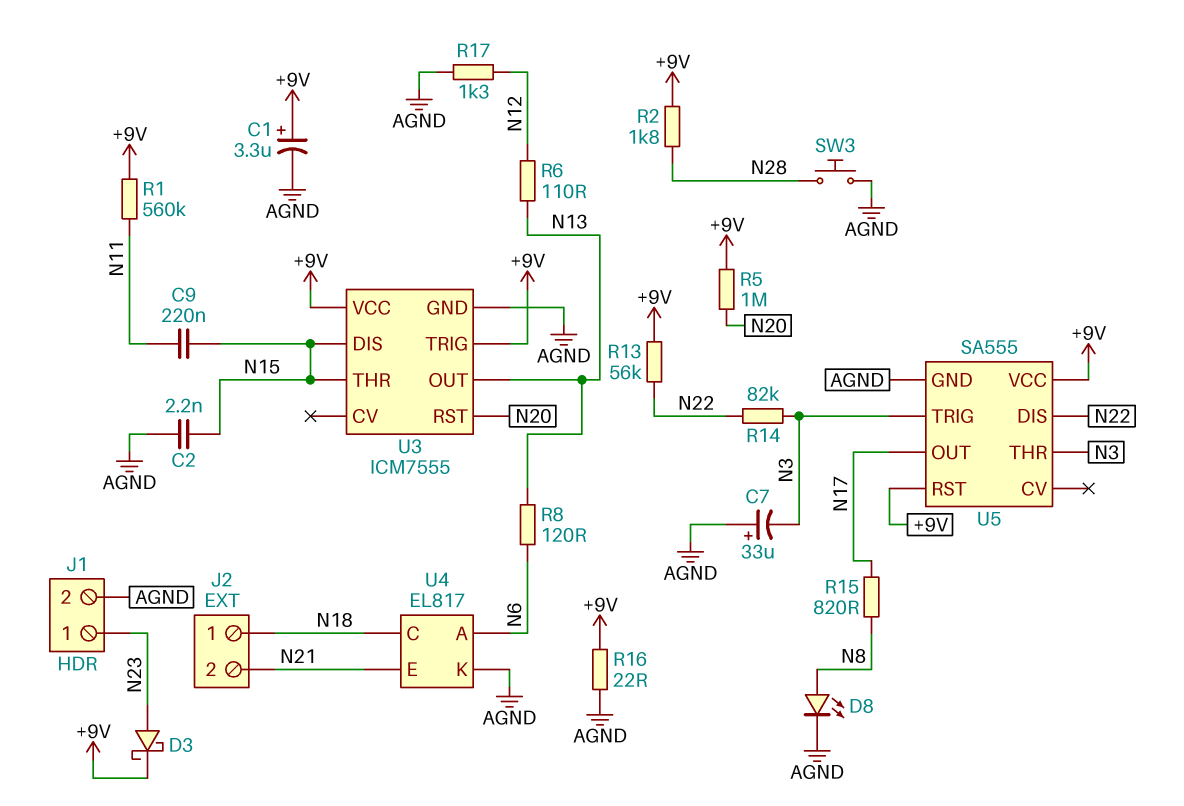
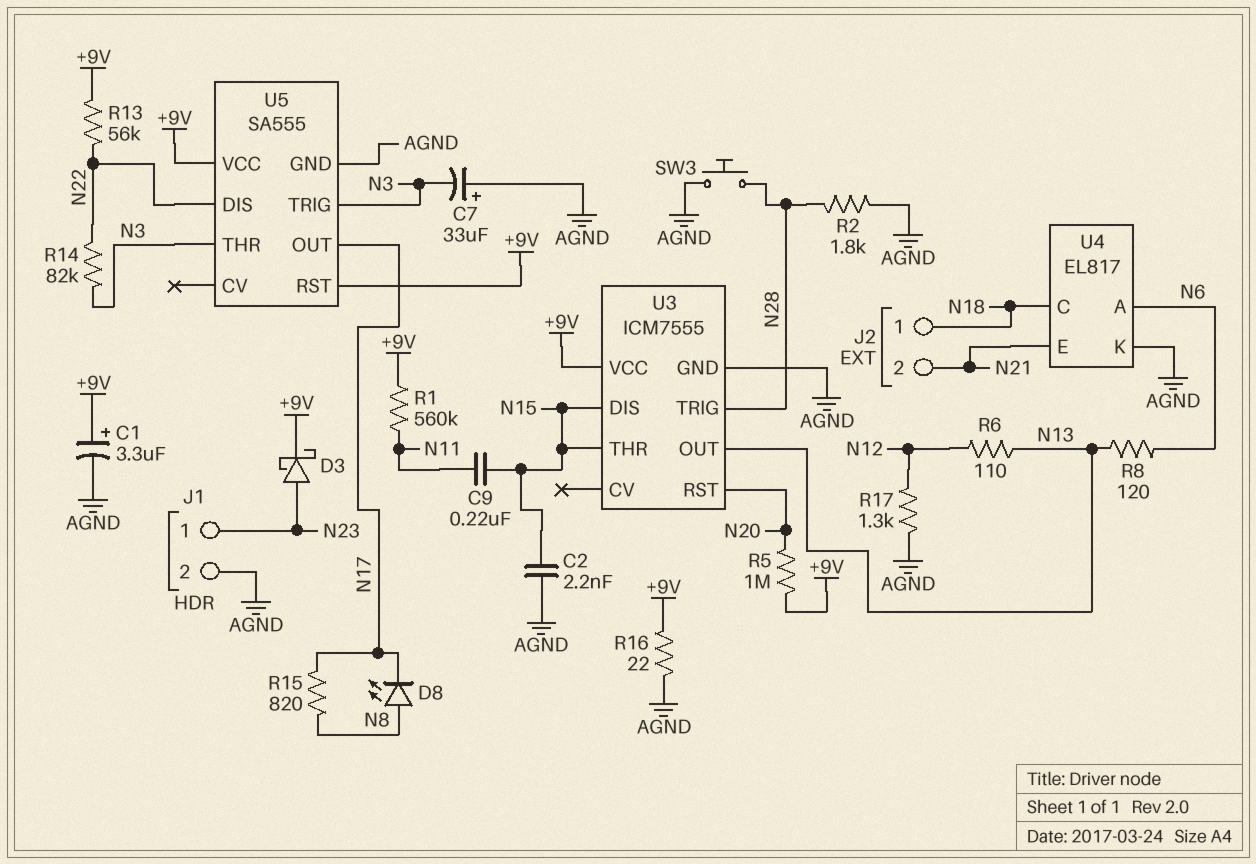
D8: LED (A N8, K AGND) -> LED (A N8, K N17)
R2: 1.8k (+9V, N28) -> 1.8k (AGND, N28)
U3 pin TRIG: +9V -> N28

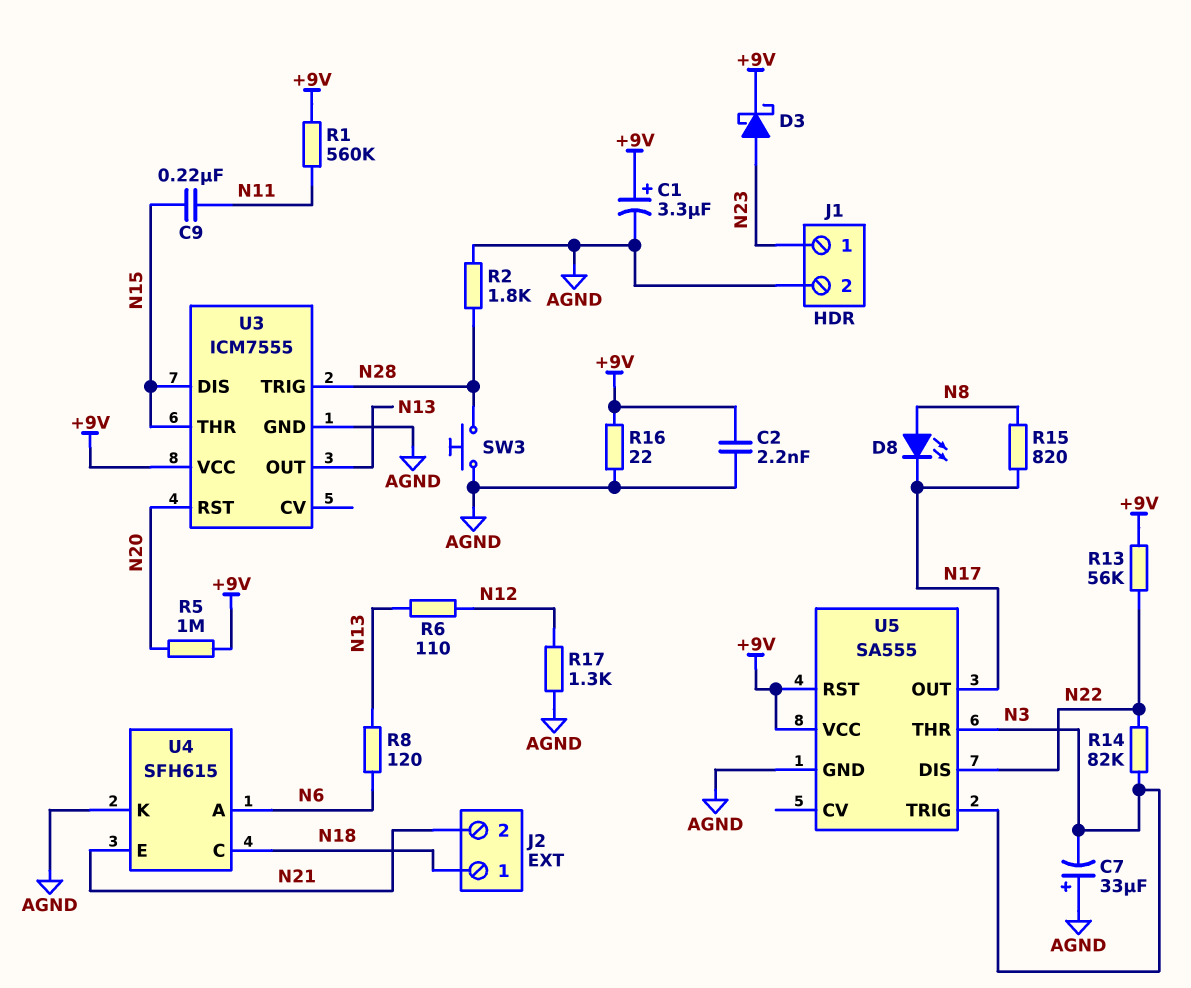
C2: 2.2nF (AGND, N15) -> 2.2nF (+9V, AGND)
U4: EL817 -> SFH615

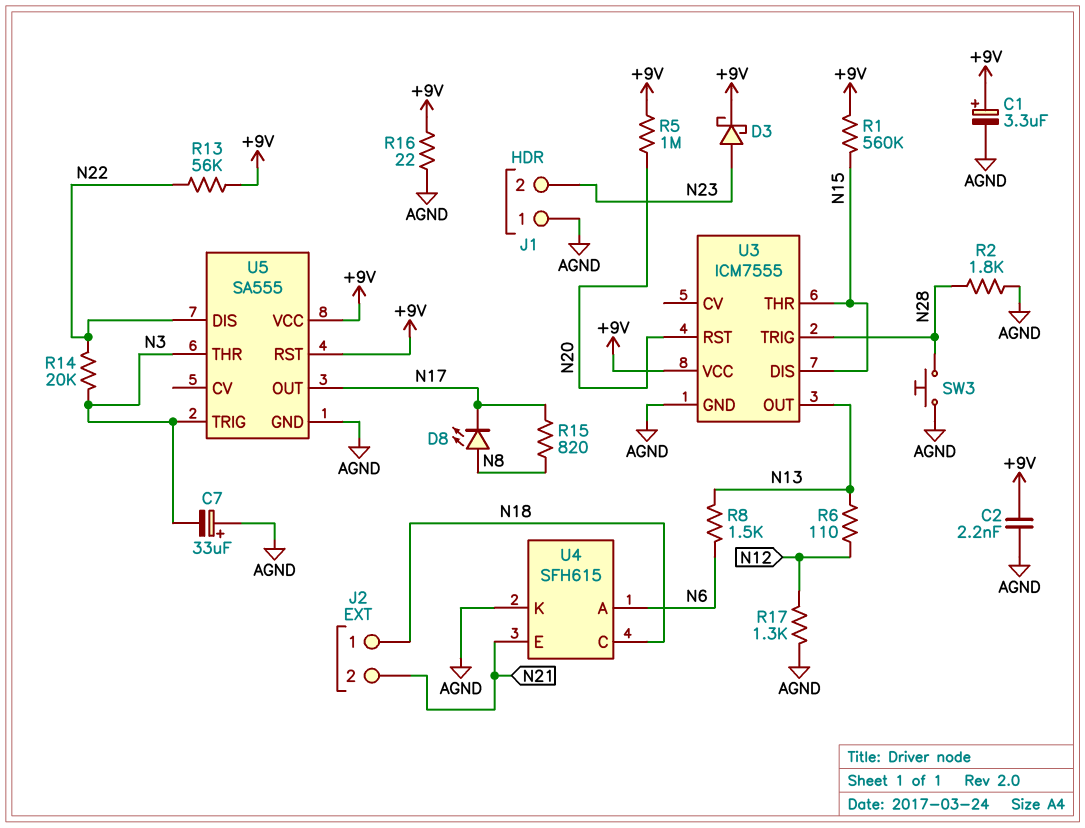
C9: 220nF (N11, N15) -> none
J1 pin 1: N23 -> AGND
J1 pin 2: AGND -> N23
R1: 560k (+9V, N11) -> 560k (+9V, N15)
R8: 120 (N6, N13) -> 1.5k (N6, N13)
R14: 82k (N3, N22) -> 20k (N3, N22)

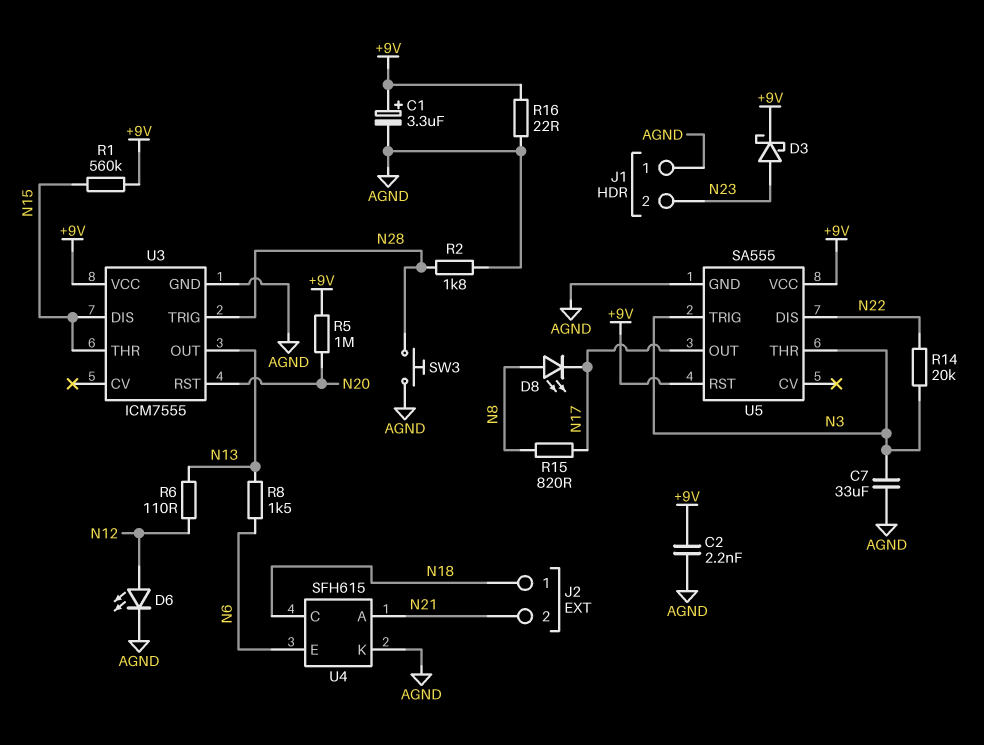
C7: 33uF (plus AGND, minus N3) -> 33uF (AGND, N3)
D6: none -> LED (A N12, K AGND)
R13: 56k (+9V, N22) -> none
R17: 1.3k (AGND, N12) -> none
U4 pin A: N6 -> N21
U4 pin E: N21 -> N6

